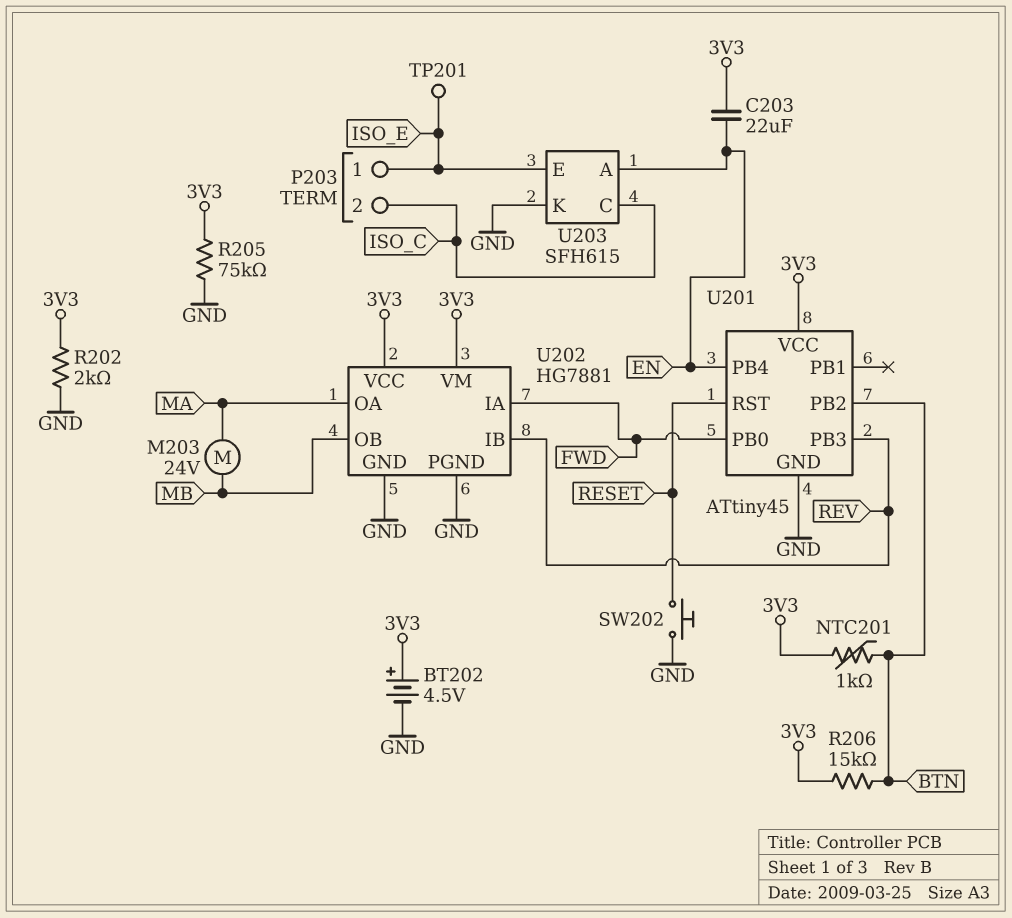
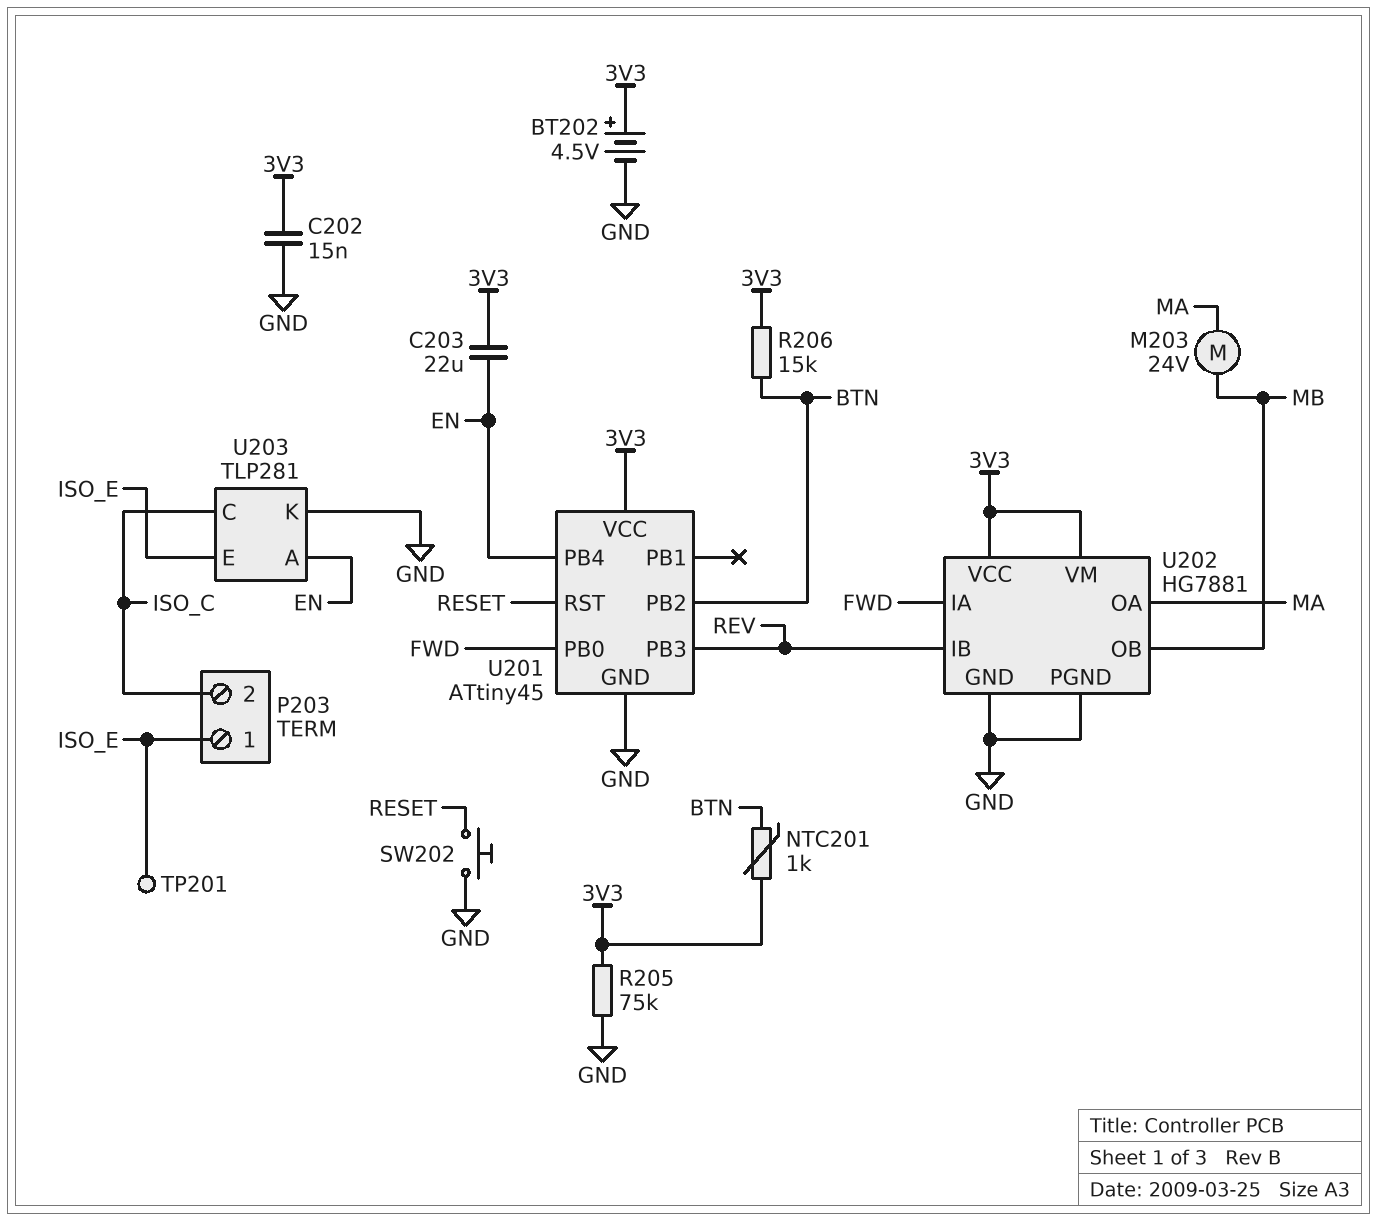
C202: none -> 15nF (3V3, GND)
R202: 2k (3V3, GND) -> none
U203: SFH615 -> TLP281

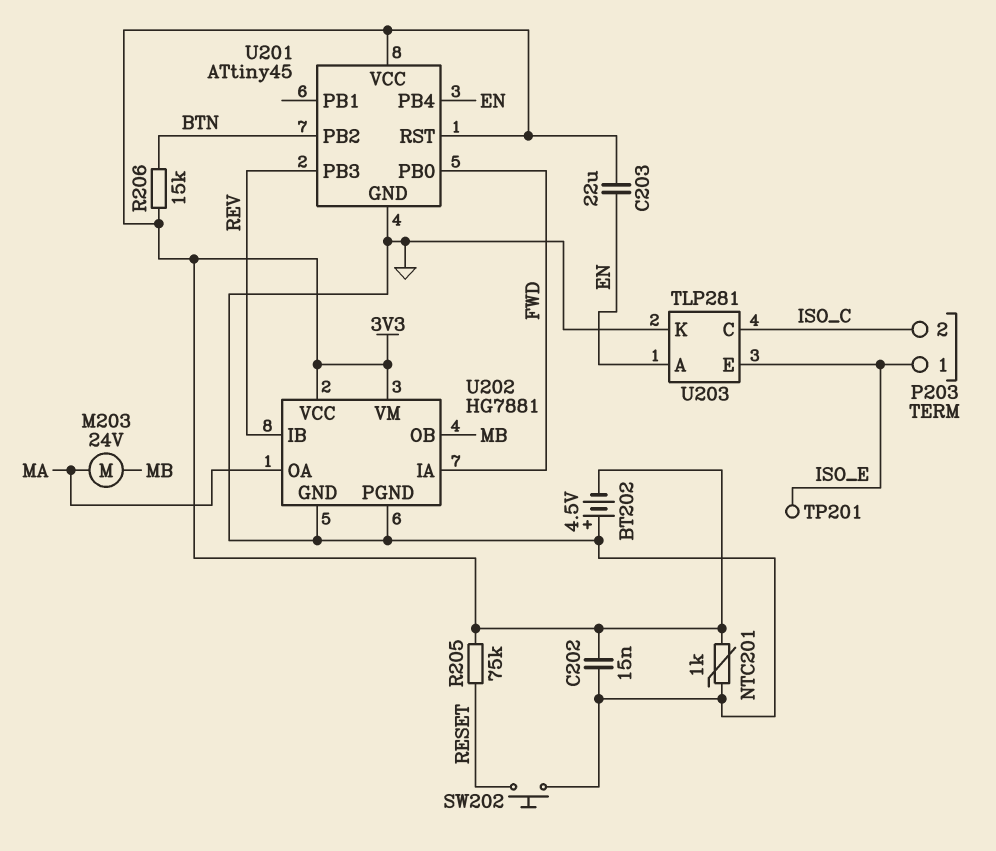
BT202: 4.5V (plus 3V3, minus GND) -> 4.5V (plus GND, minus 3V3)
NTC201: 1k (3V3, BTN) -> 1k (3V3, GND)
R205: 75k (3V3, GND) -> 75k (3V3, RESET)
U201 pin RST: RESET -> 3V3

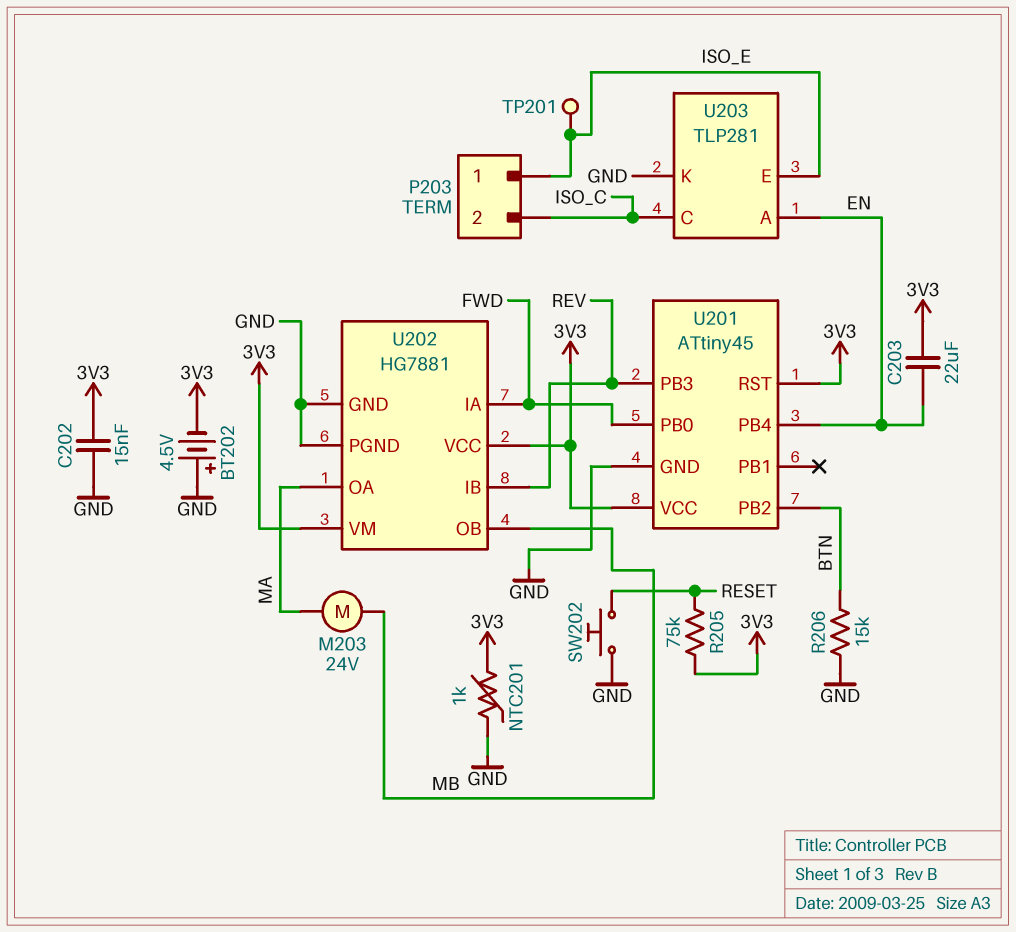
R206: 15k (3V3, BTN) -> 15k (BTN, GND)

